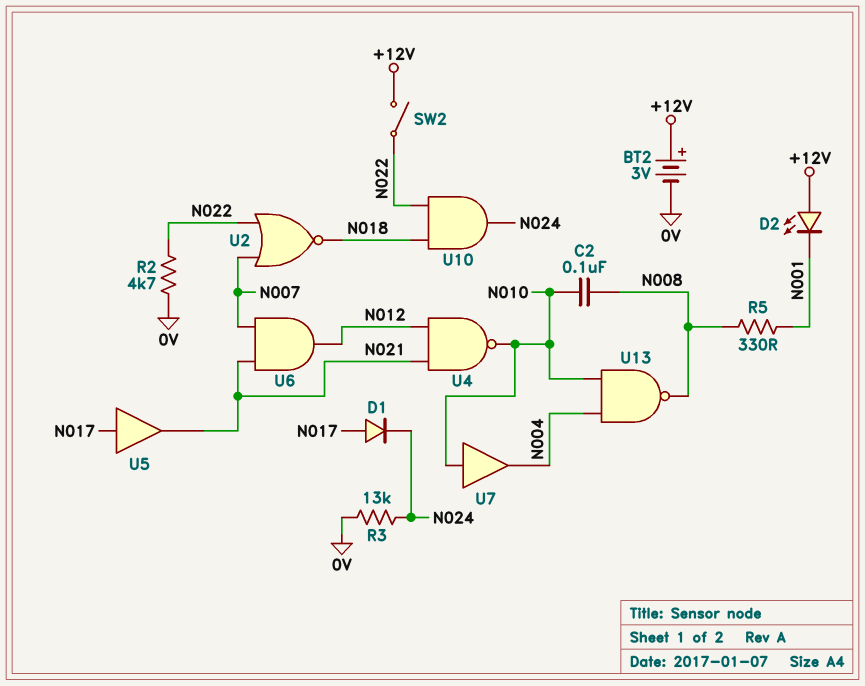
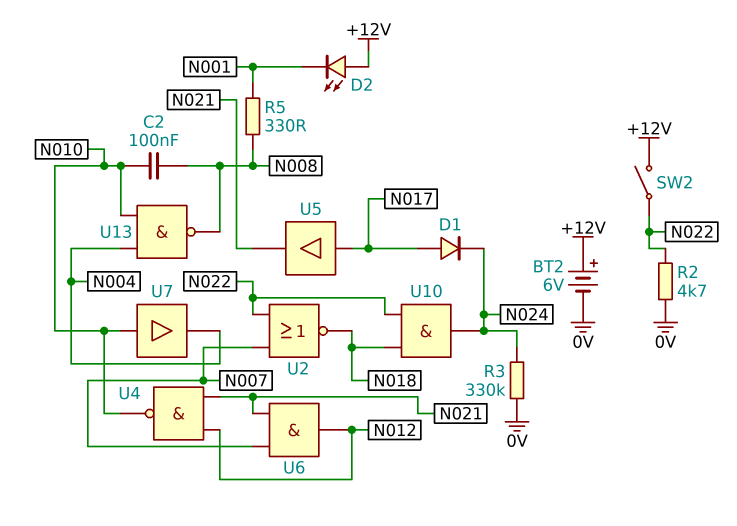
BT2: 3V (plus +12V, minus 0V) -> 6V (plus +12V, minus 0V)
R3: 13k (0V, N024) -> 330k (0V, N024)

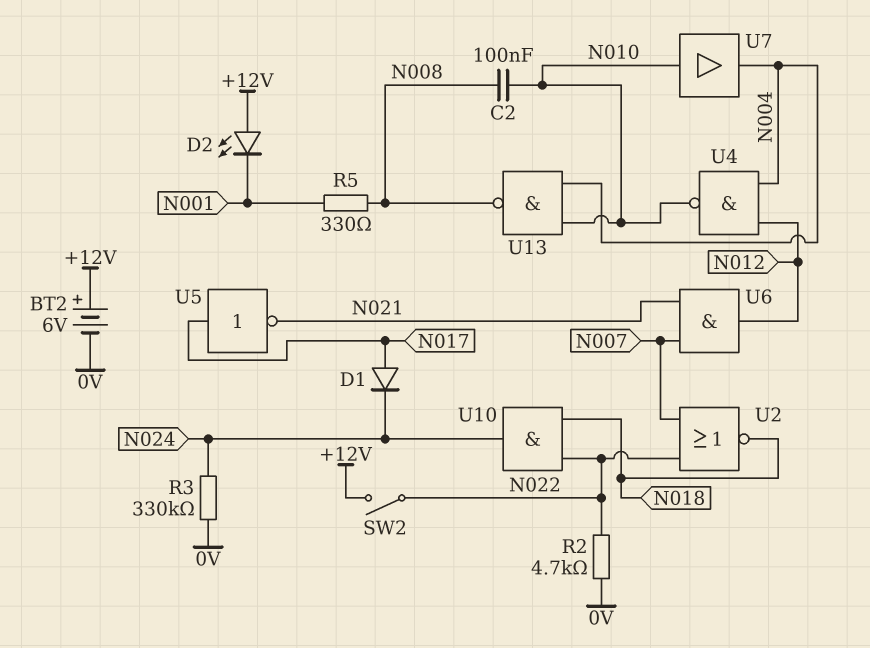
U4: NAND (in N012, in N021, out N010) -> NAND (in N004, in N012, out N010)
U5: buffer (in N017, out N021) -> NOT (in N017, out N021)

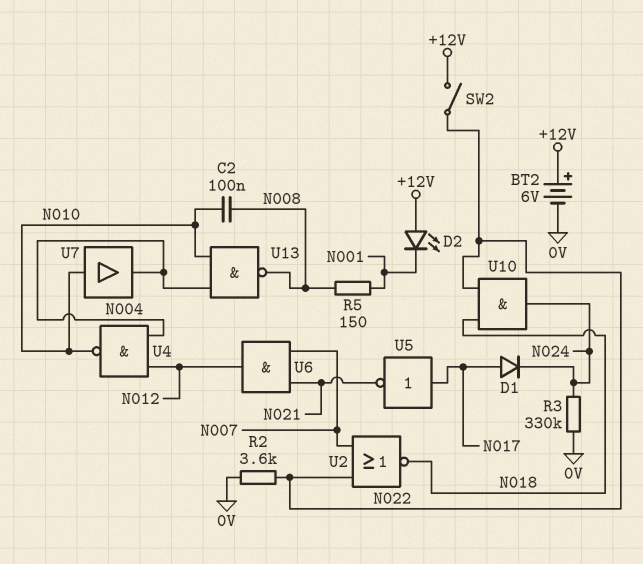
R2: 4.7k (0V, N022) -> 3.6k (0V, N022)
R5: 330 (N001, N008) -> 150 (N001, N008)

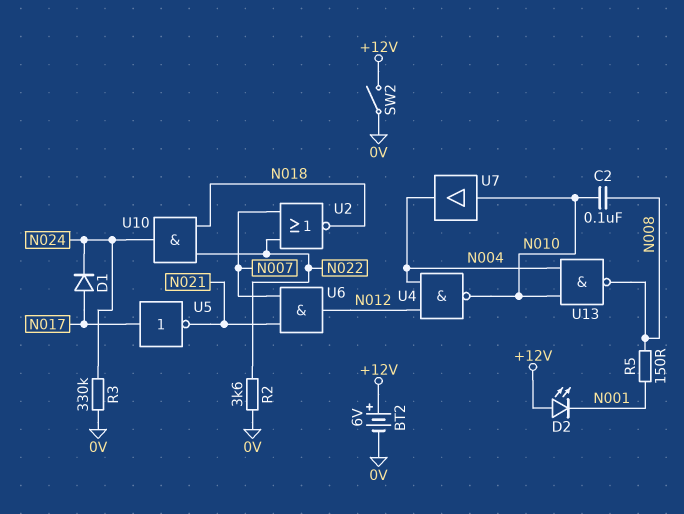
SW2: switch (+12V, N022) -> switch (+12V, 0V)

